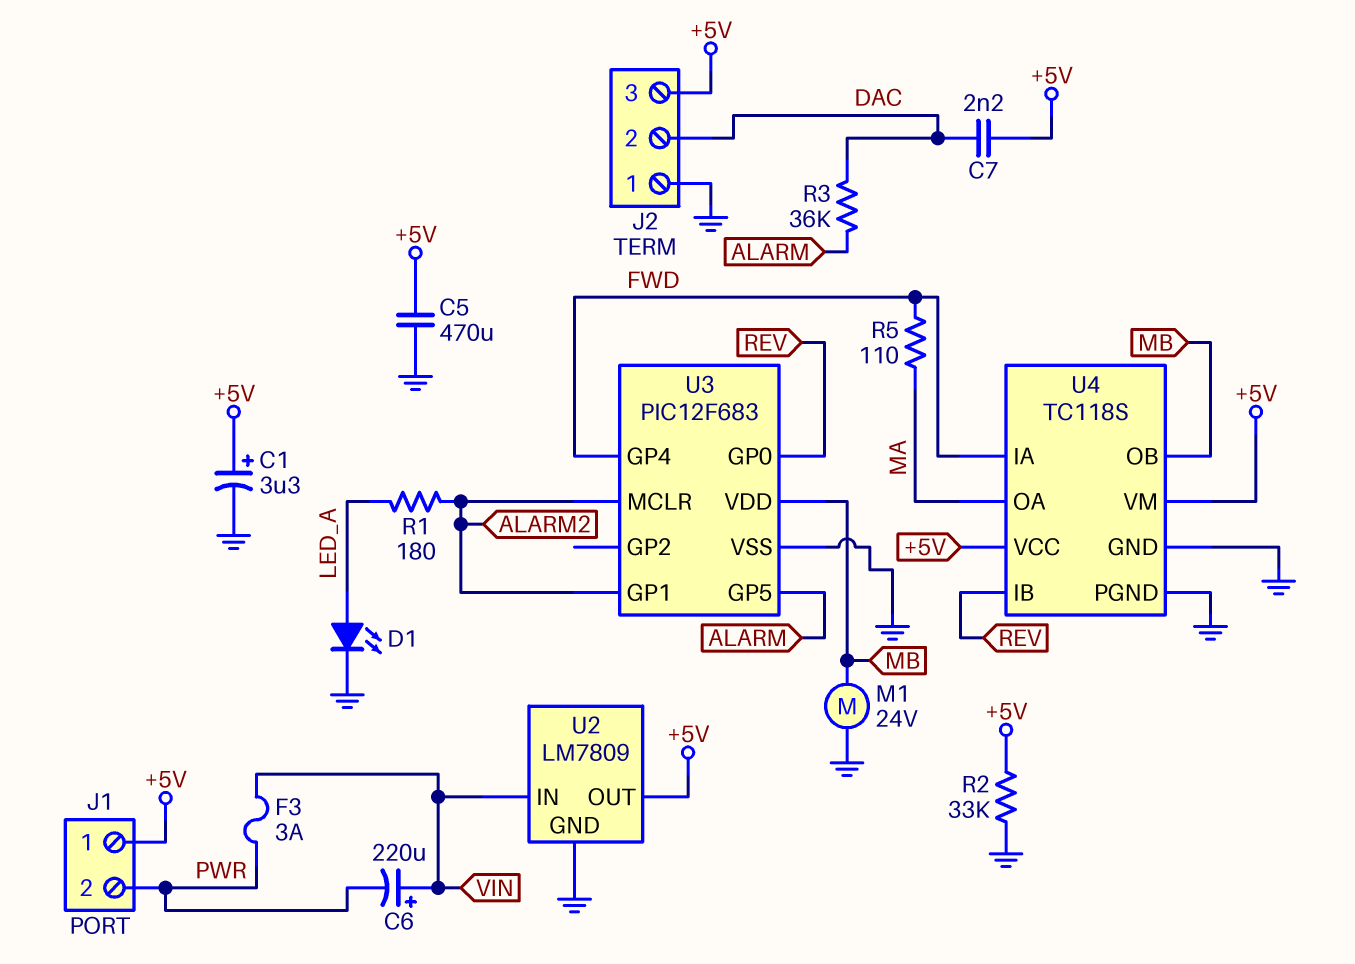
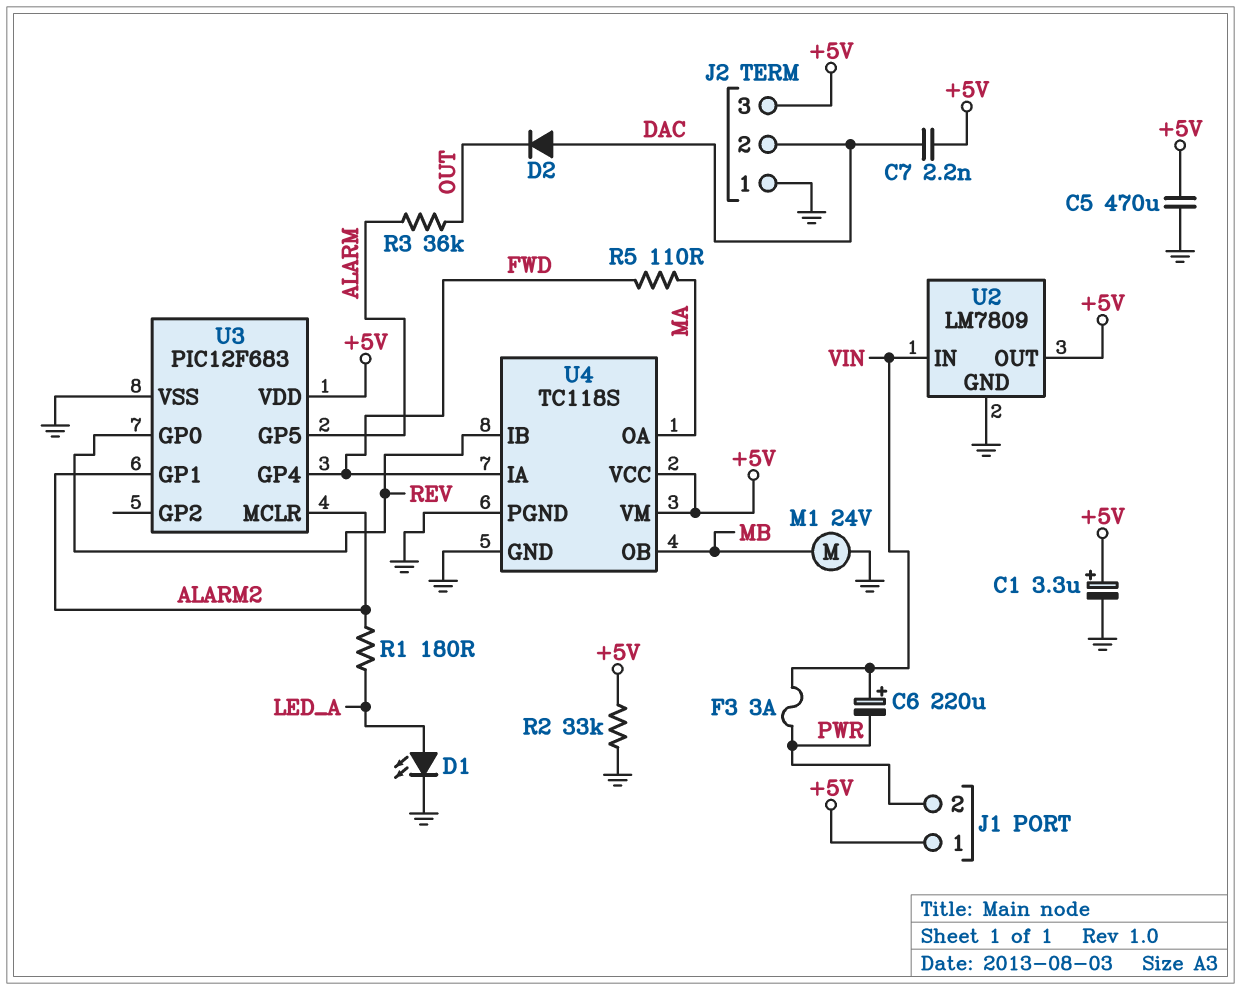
D2: none -> diode (A DAC, K OUT)
R3: 36k (ALARM, DAC) -> 36k (ALARM, OUT)
U3 pin VDD: MB -> +5V

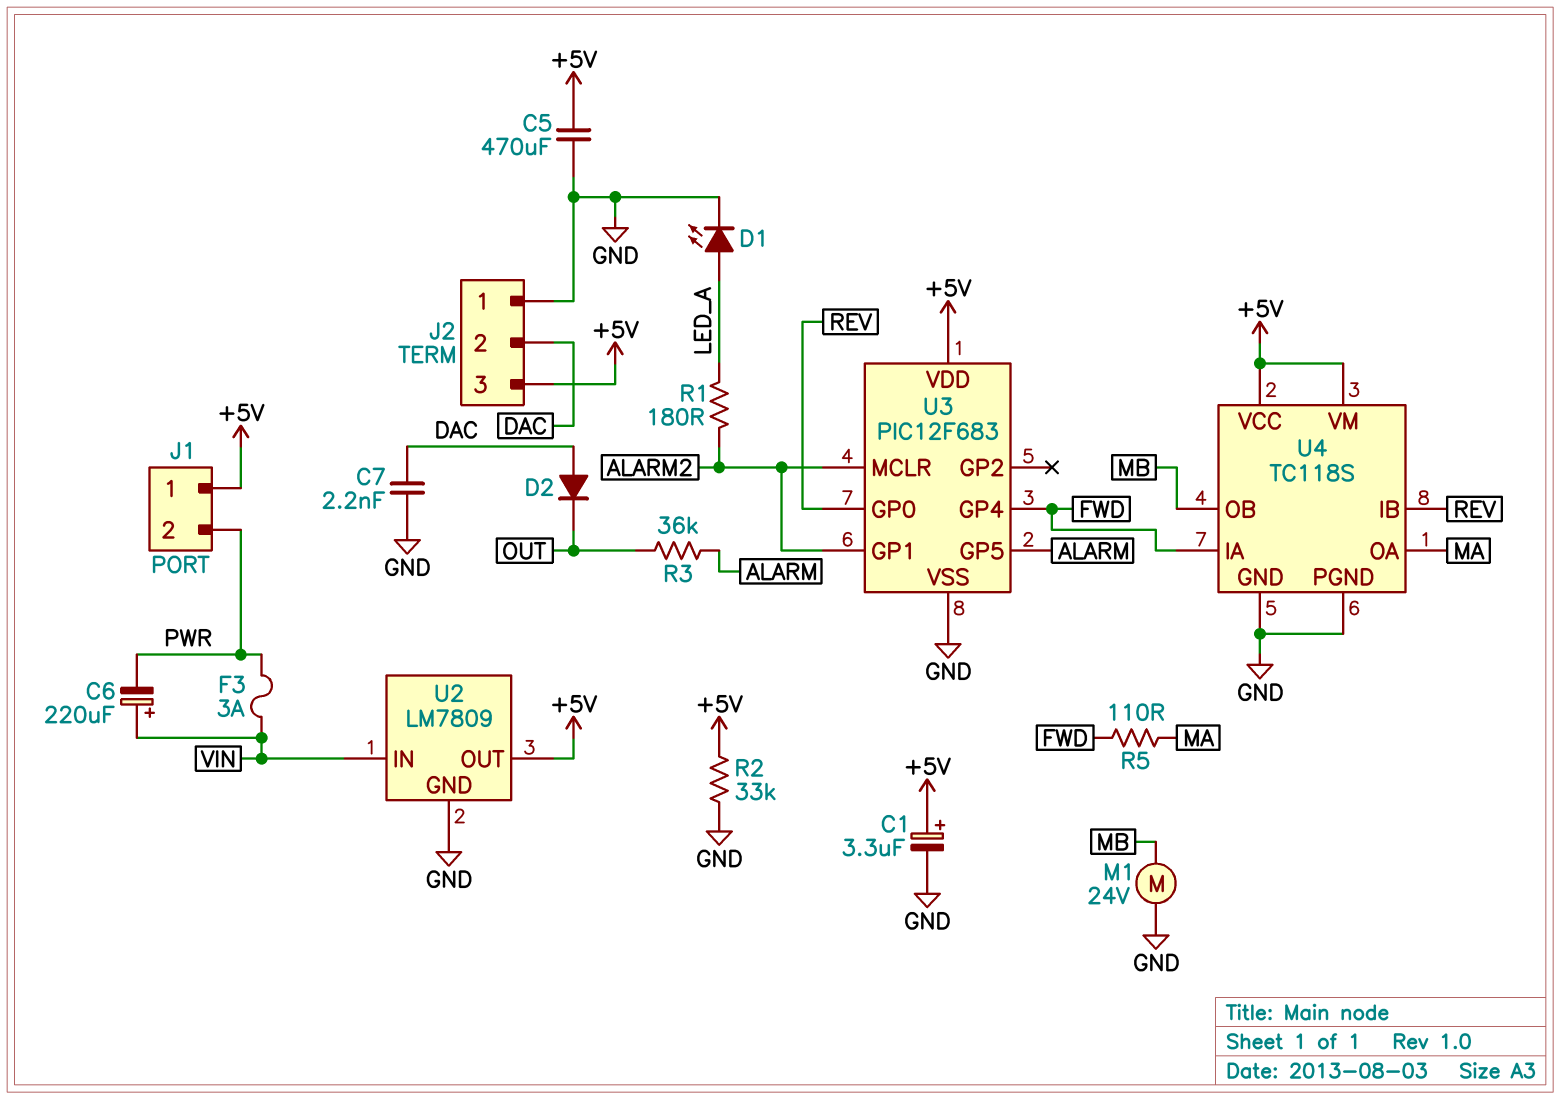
C7: 2.2nF (+5V, DAC) -> 2.2nF (DAC, GND)

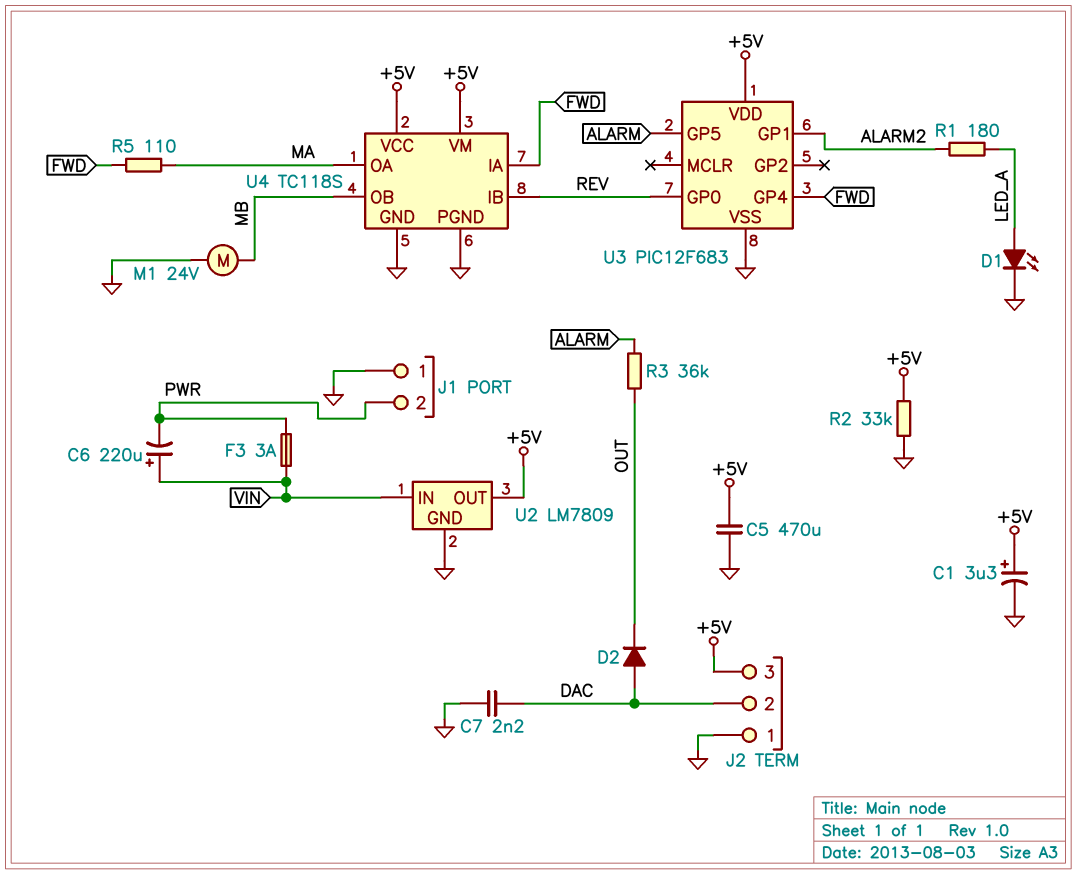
J1 pin 1: +5V -> GND
U3 pin MCLR: ALARM2 -> none

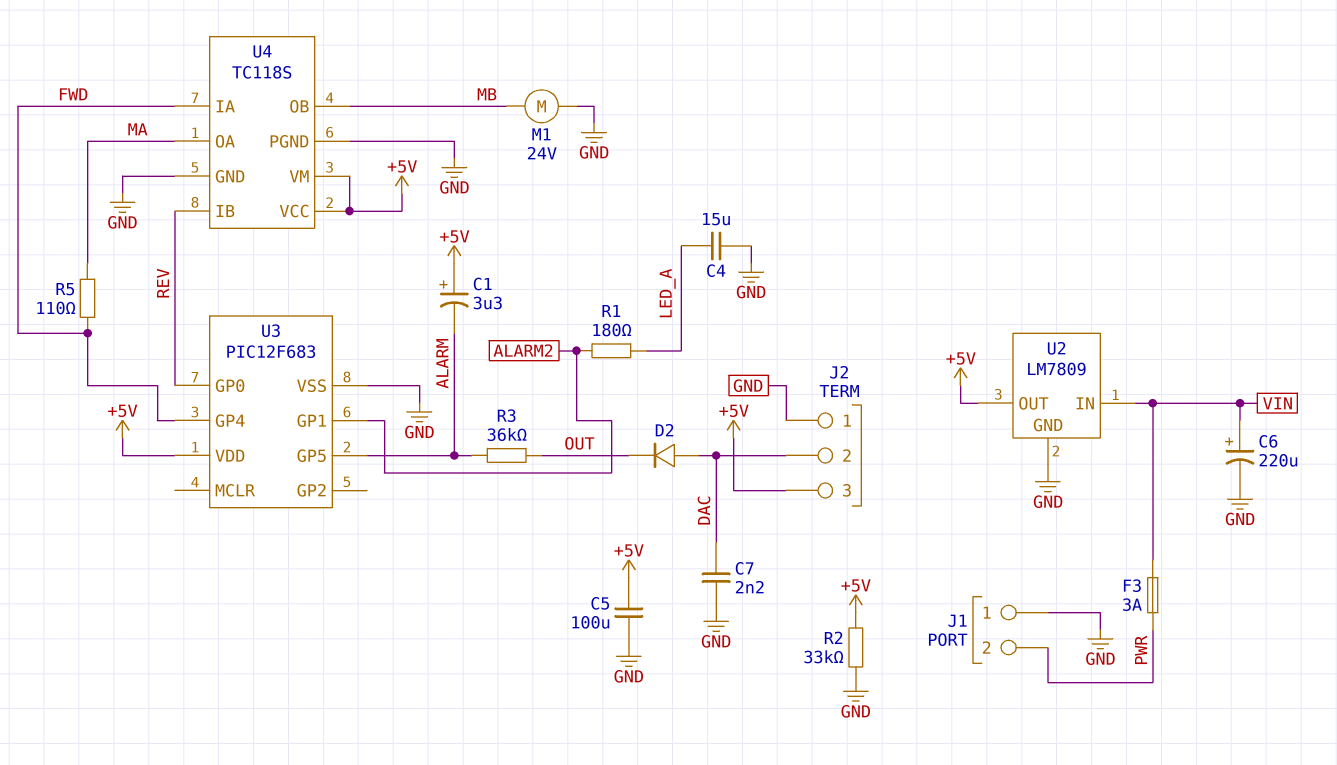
C1: 3.3uF (plus +5V, minus GND) -> 3.3uF (plus +5V, minus ALARM)
C4: none -> 15uF (GND, LED_A)
C5: 470uF (+5V, GND) -> 100uF (+5V, GND)
C6: 220uF (plus VIN, minus PWR) -> 220uF (plus VIN, minus GND)
D1: LED (A LED_A, K GND) -> none

